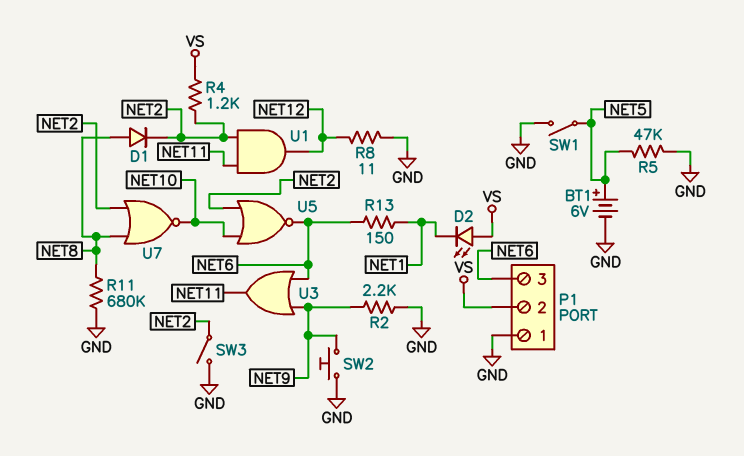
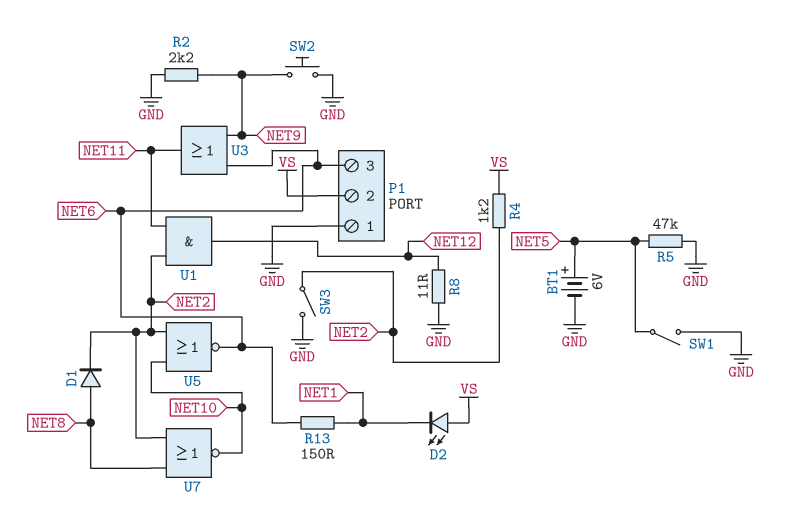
R11: 680k (GND, NET8) -> none

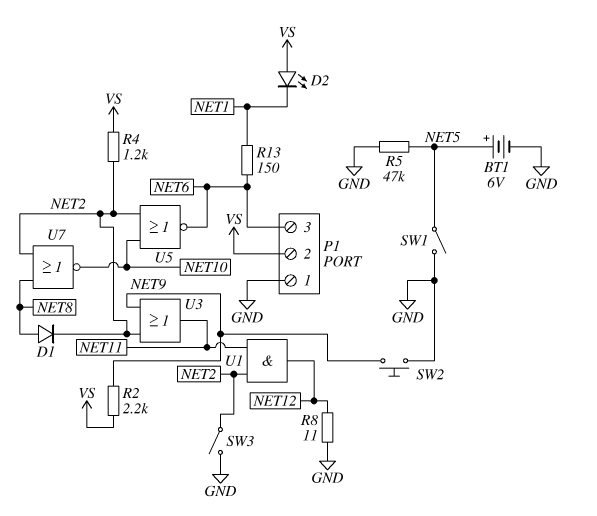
R2: 2.2k (GND, NET9) -> 2.2k (NET9, VS)
U3: OR (in NET6, in NET9, out NET11) -> OR (in NET2, in NET9, out NET11)

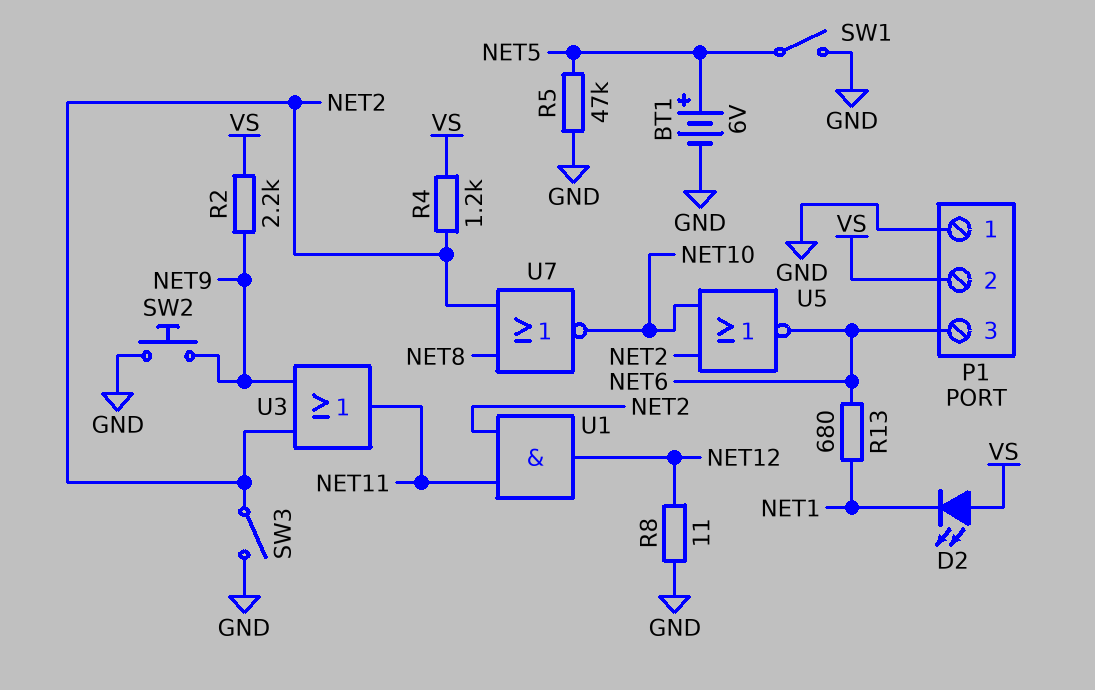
D1: diode (A NET8, K NET2) -> none
R13: 150 (NET1, NET6) -> 680 (NET1, NET6)

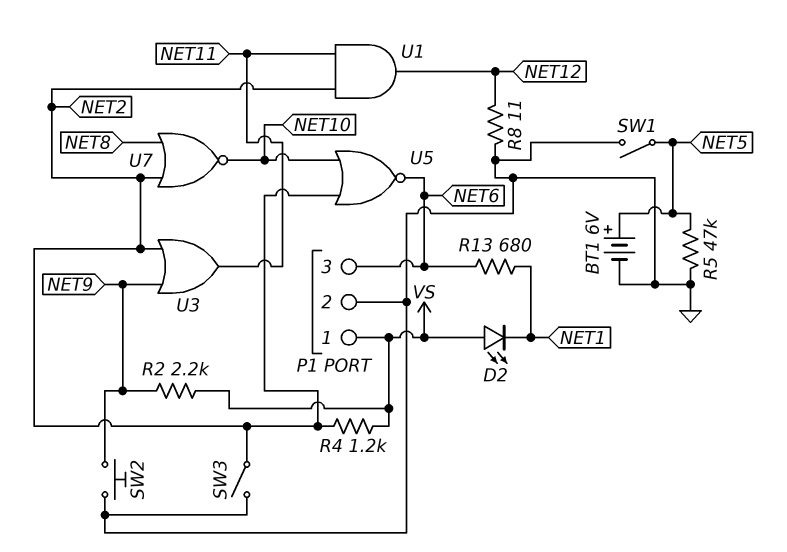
P1 pin 1: GND -> VS
P1 pin 2: VS -> GND

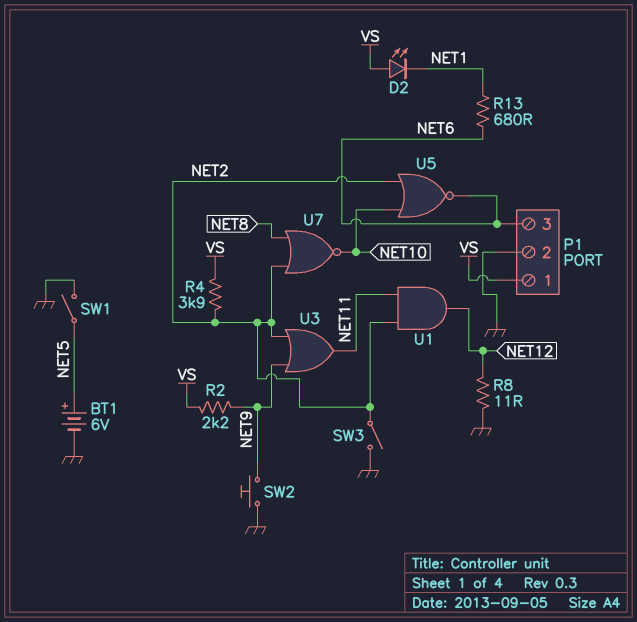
R4: 1.2k (NET2, VS) -> 3.9k (NET2, VS)
R5: 47k (GND, NET5) -> none

